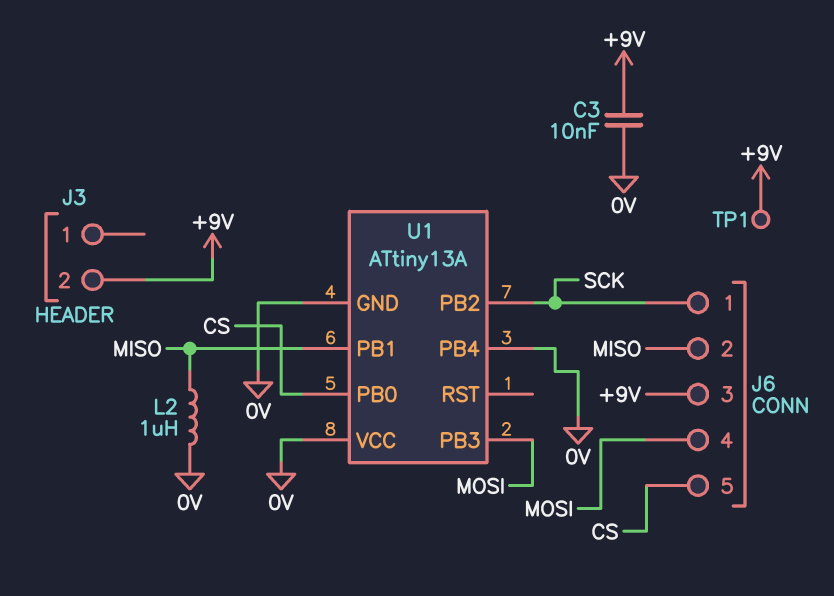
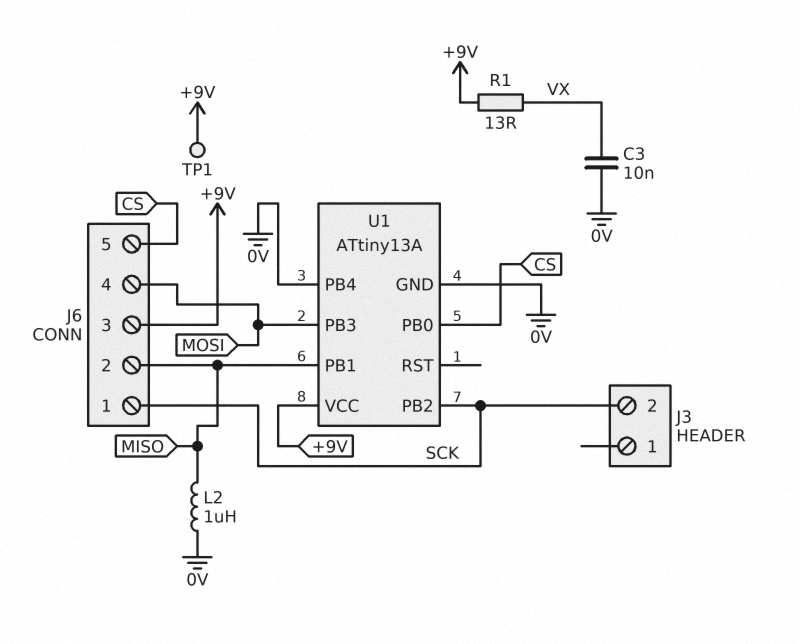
C3: 10nF (+9V, 0V) -> 10nF (0V, VX)
J3 pin 2: +9V -> SCK
R1: none -> 13 (+9V, VX)
U1 pin VCC: 0V -> +9V

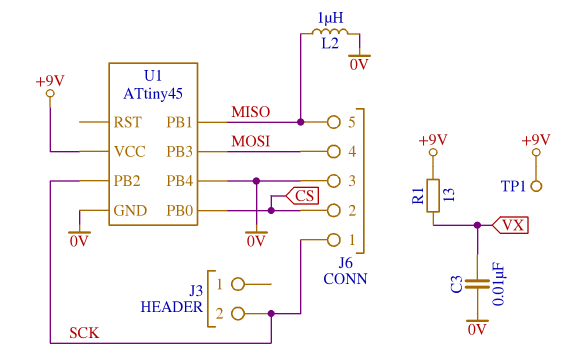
J6 pin 2: MISO -> CS
J6 pin 3: +9V -> 0V
J6 pin 5: CS -> MISO
U1: ATtiny13A -> ATtiny45

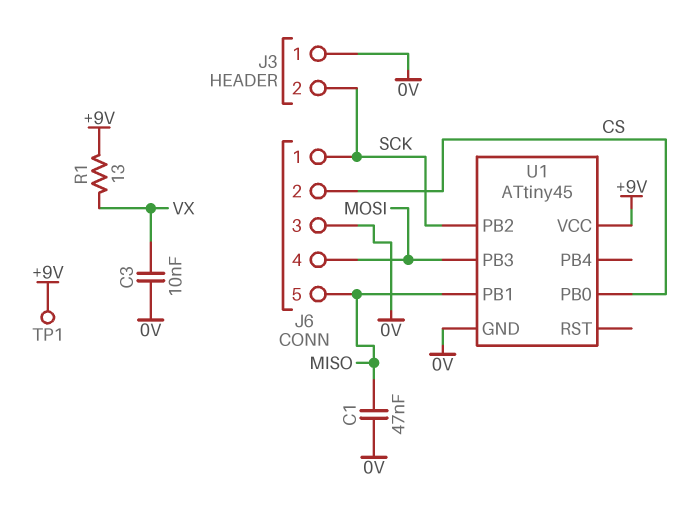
C1: none -> 47nF (0V, MISO)
J3 pin 1: none -> 0V
L2: 1uH (0V, MISO) -> none
U1 pin PB4: 0V -> none

